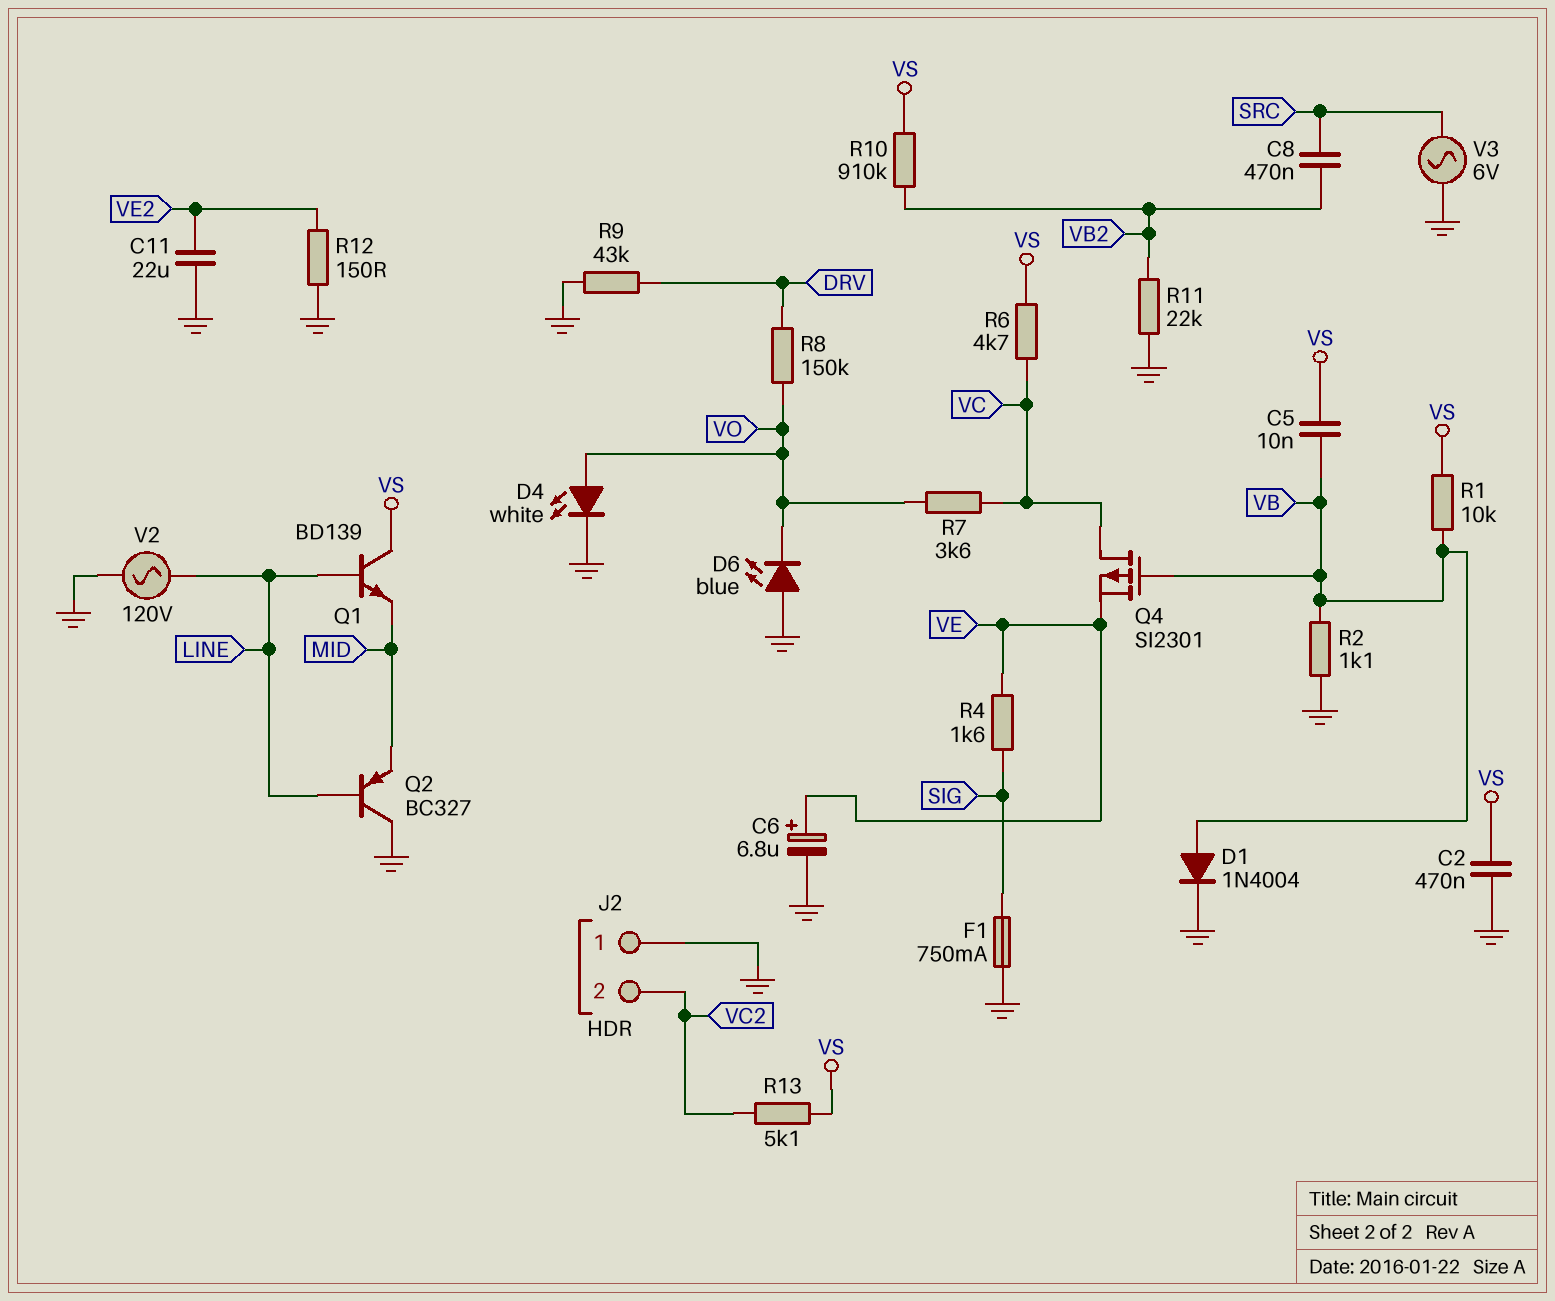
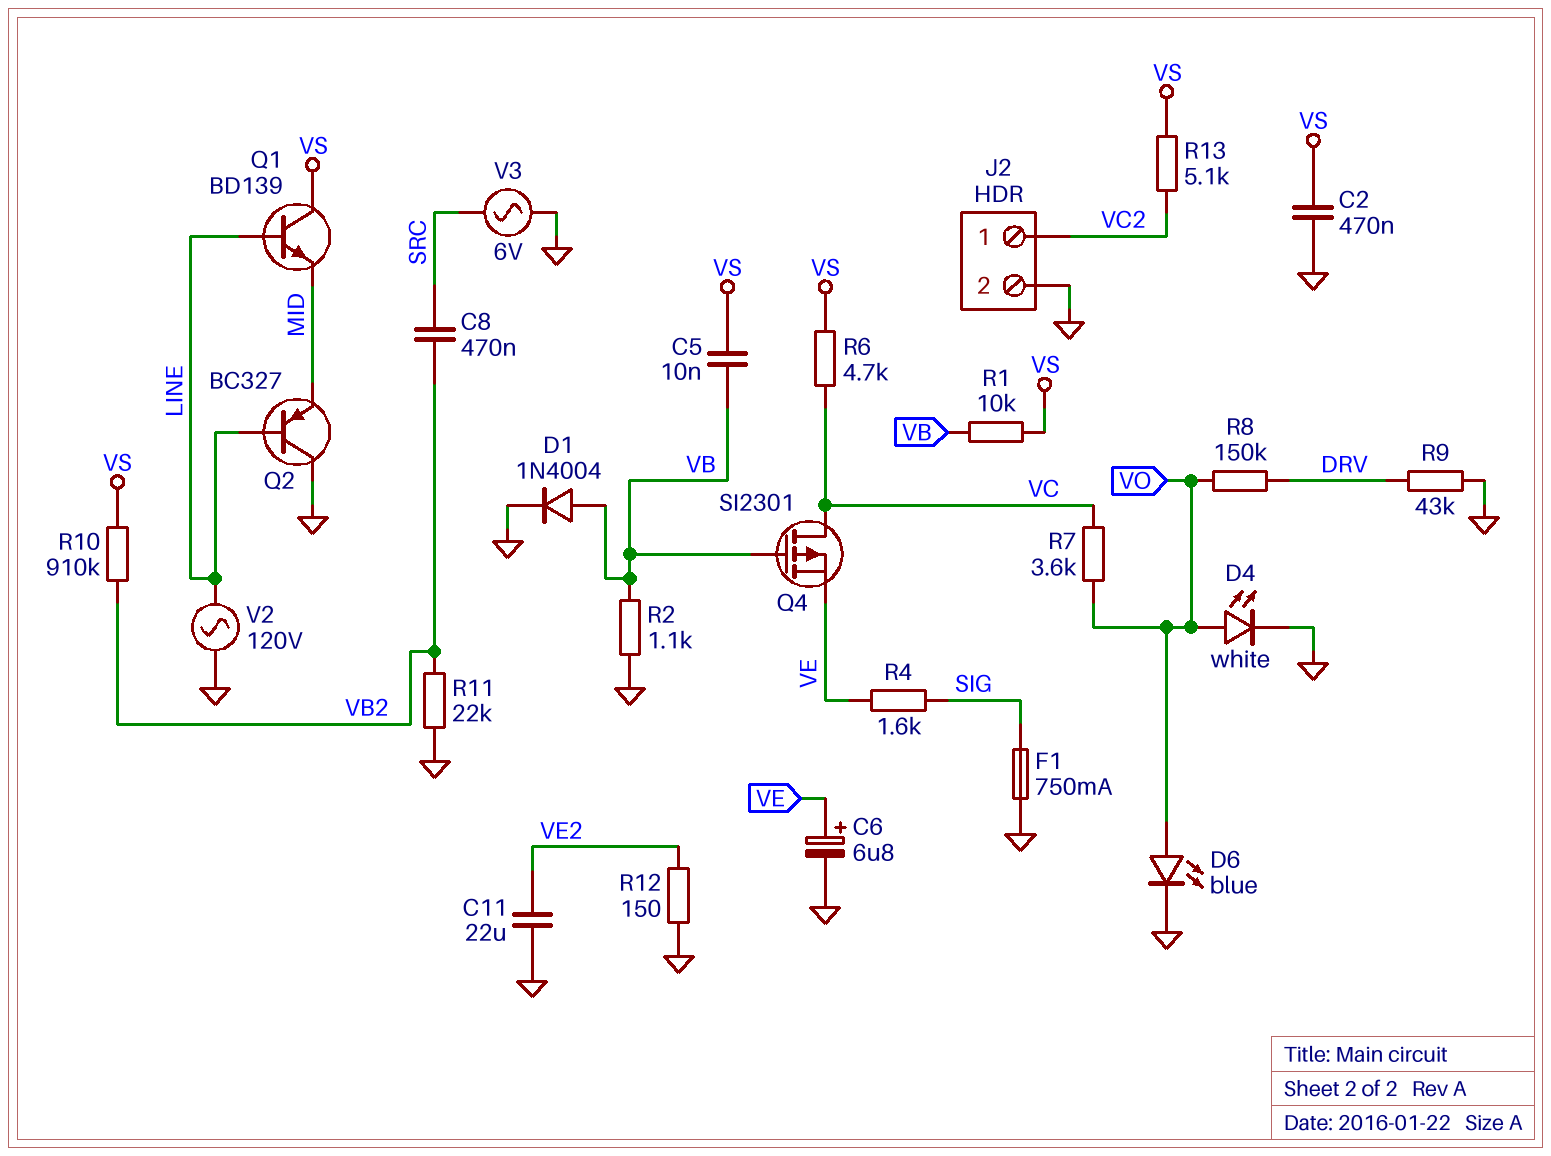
D6: LED blue (A GND, K VO) -> LED blue (A VO, K GND)
J2 pin 1: GND -> VC2
J2 pin 2: VC2 -> GND

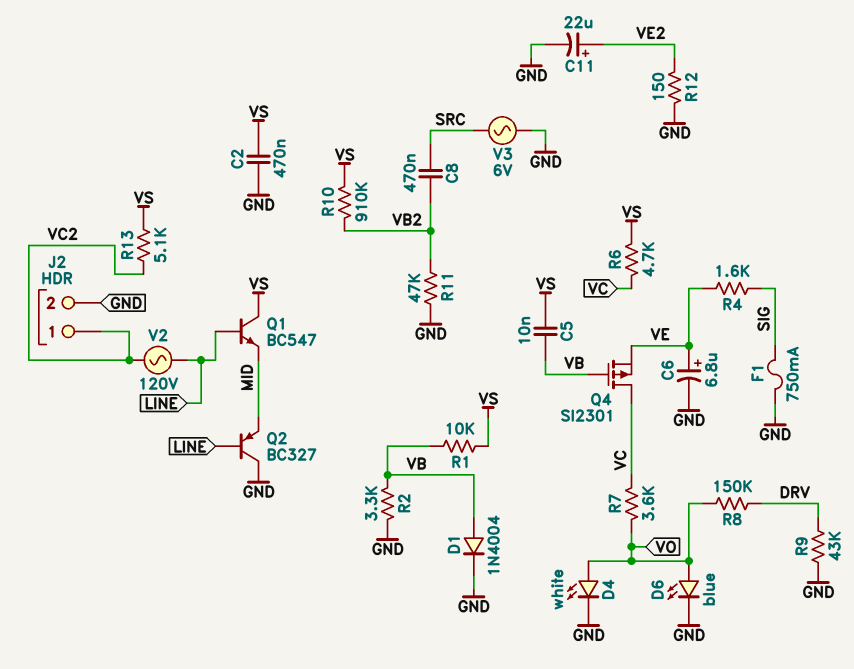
C11: 22uF (GND, VE2) -> 22uF (plus VE2, minus GND)
Q1: NPN BD139 (B LINE, C VS, E MID) -> NPN BC547 (B LINE, C VS, E MID)
R2: 1.1k (GND, VB) -> 3.3k (GND, VB)
R11: 22k (GND, VB2) -> 47k (GND, VB2)
V2: AC 120V (GND, LINE) -> AC 120V (LINE, VC2)

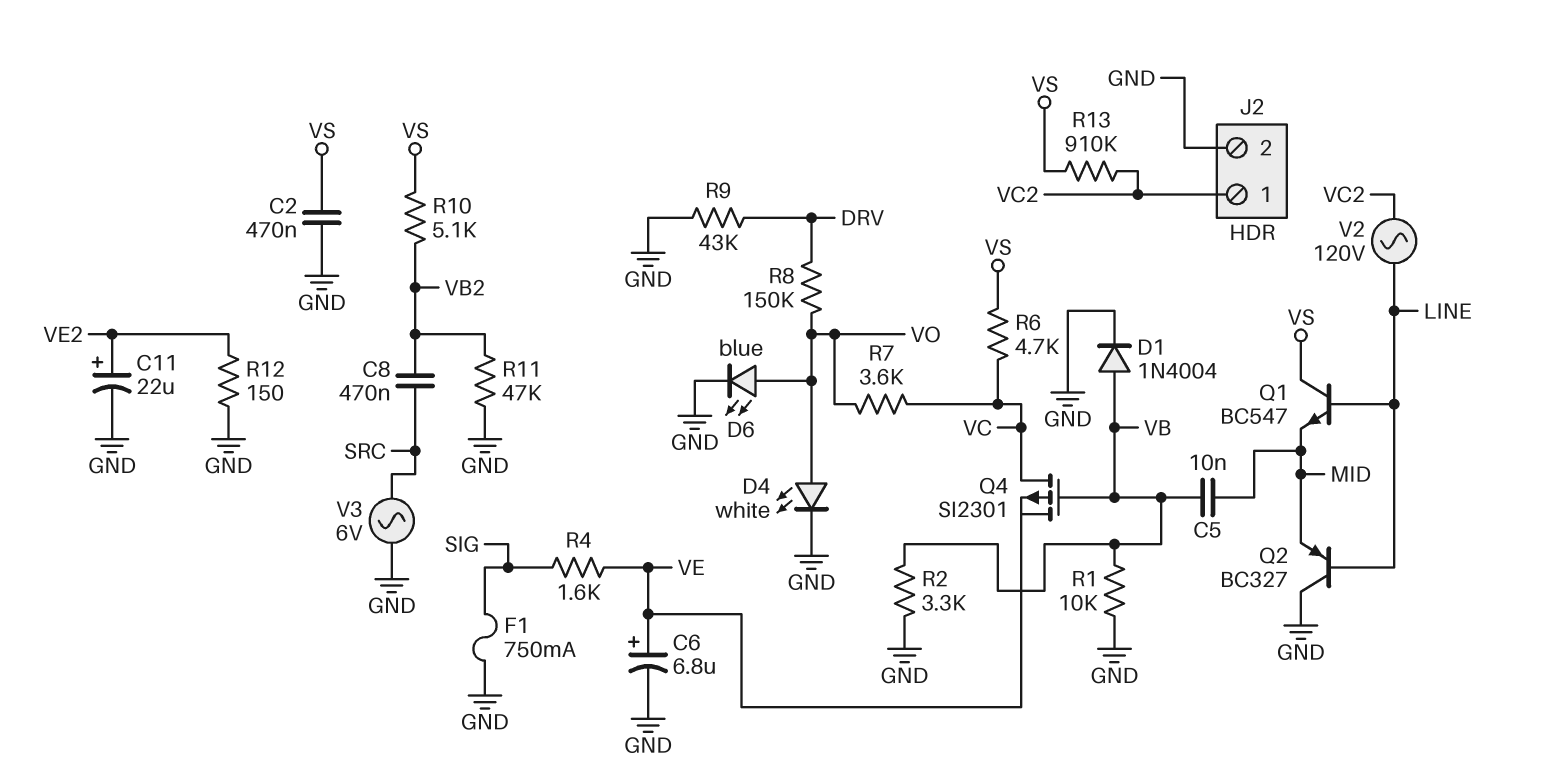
C5: 10nF (VB, VS) -> 10nF (MID, VB)
R1: 10k (VB, VS) -> 10k (GND, VB)
R10: 910k (VB2, VS) -> 5.1k (VB2, VS)
R13: 5.1k (VC2, VS) -> 910k (VC2, VS)

